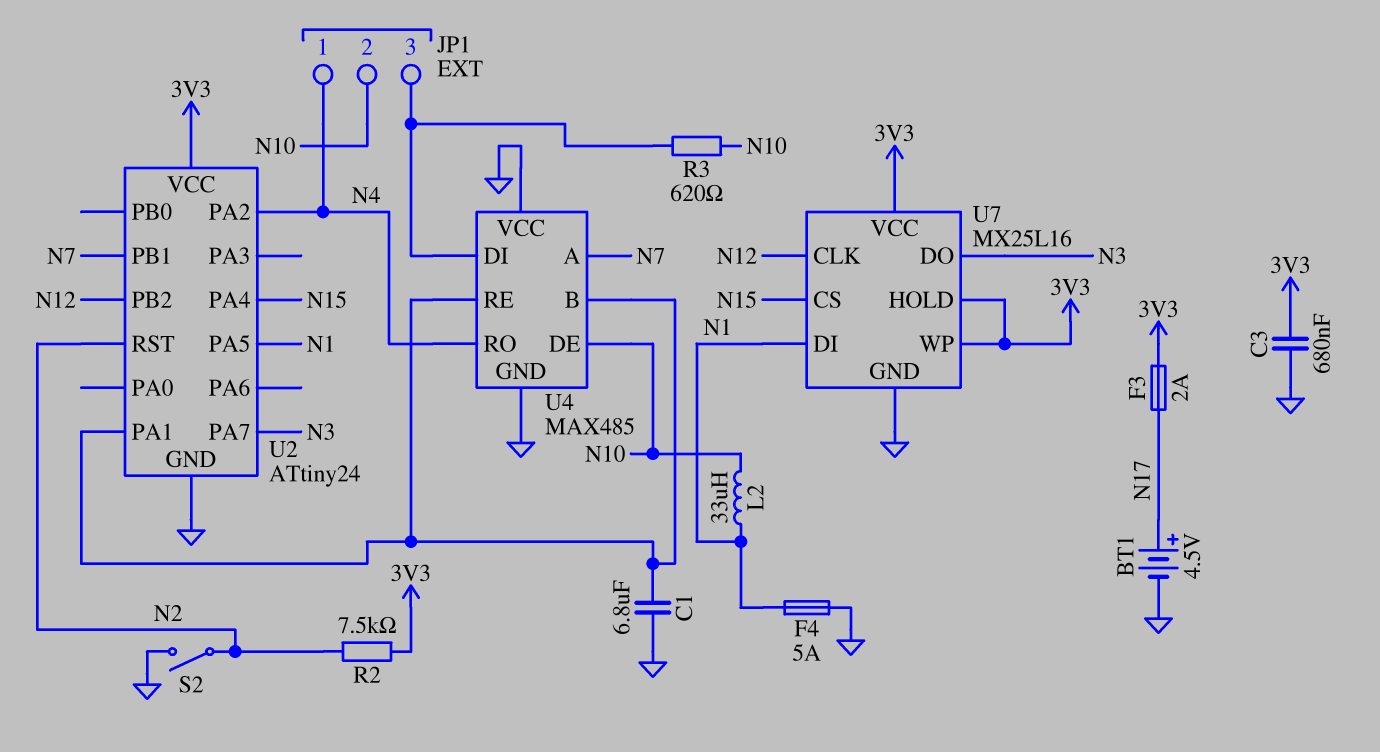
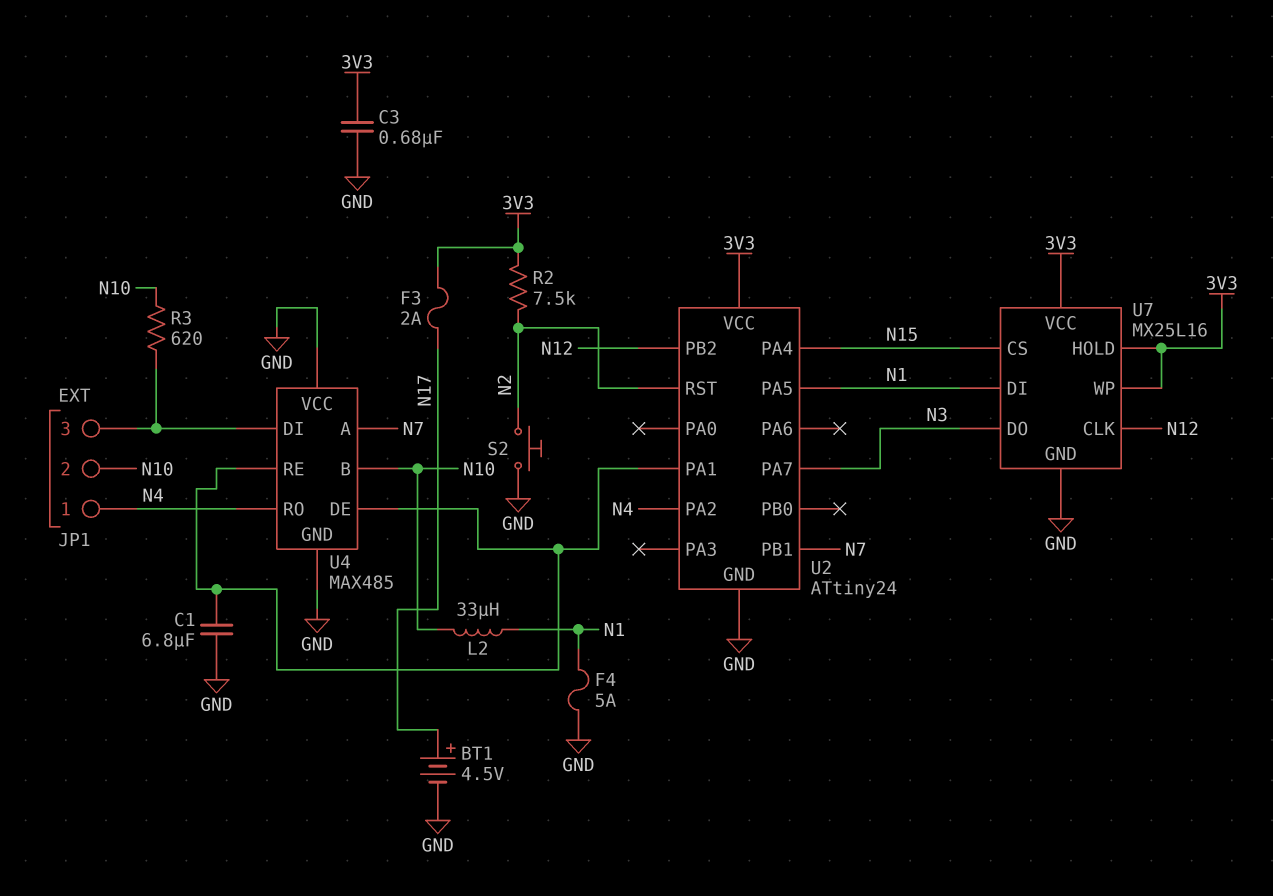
S2: switch (GND, N2) -> button (GND, N2)
U4 pin B: U2/PA1 -> N10
U4 pin DE: N10 -> U2/PA1

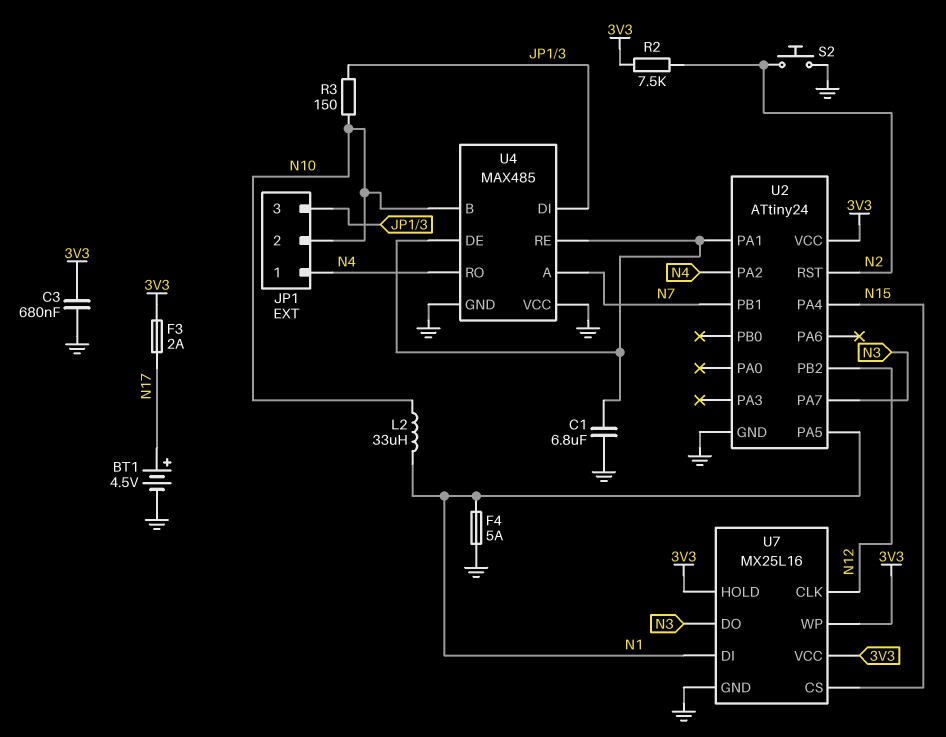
R3: 620 (JP1/3, N10) -> 150 (JP1/3, N10)

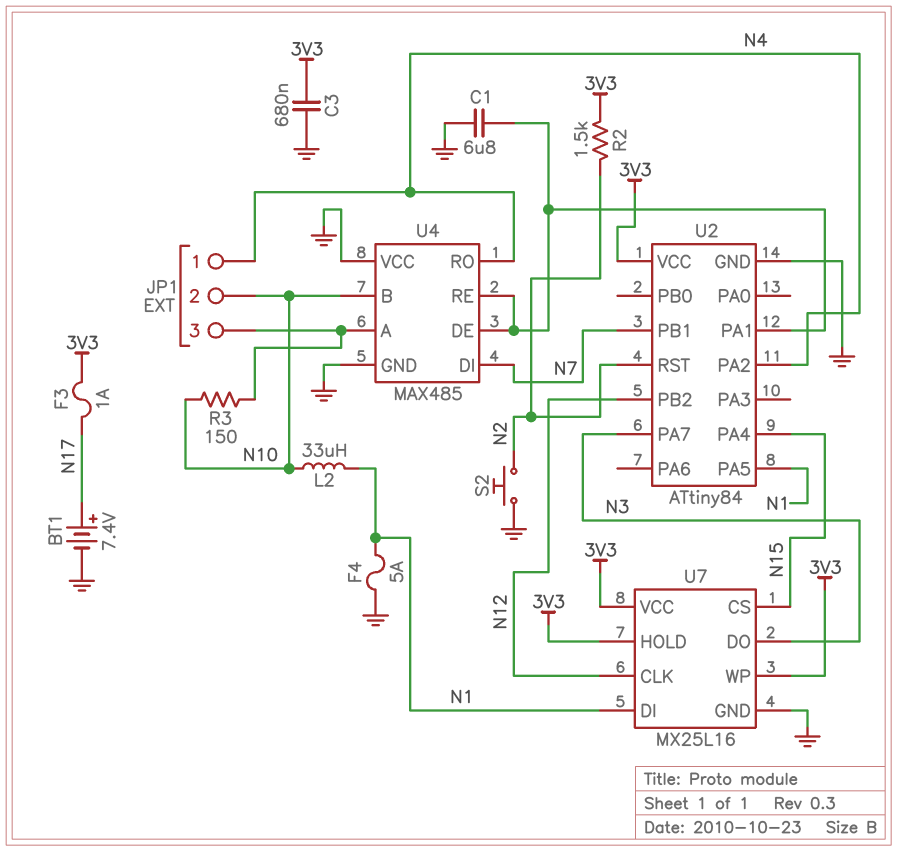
BT1: 4.5V (plus N17, minus GND) -> 7.4V (plus N17, minus GND)
F3: 2A (3V3, N17) -> 1A (3V3, N17)
R2: 7.5k (3V3, N2) -> 1.5k (3V3, N2)
U2: ATtiny24 -> ATtiny84
U4 pin A: N7 -> JP1/3
U4 pin DI: JP1/3 -> N7

